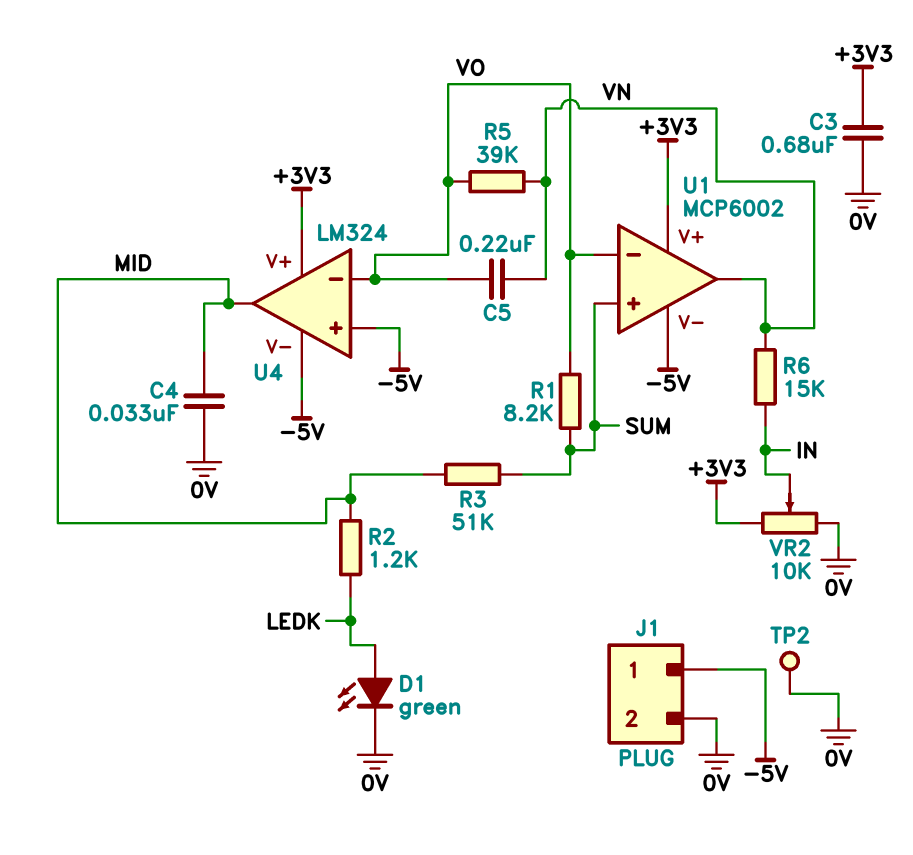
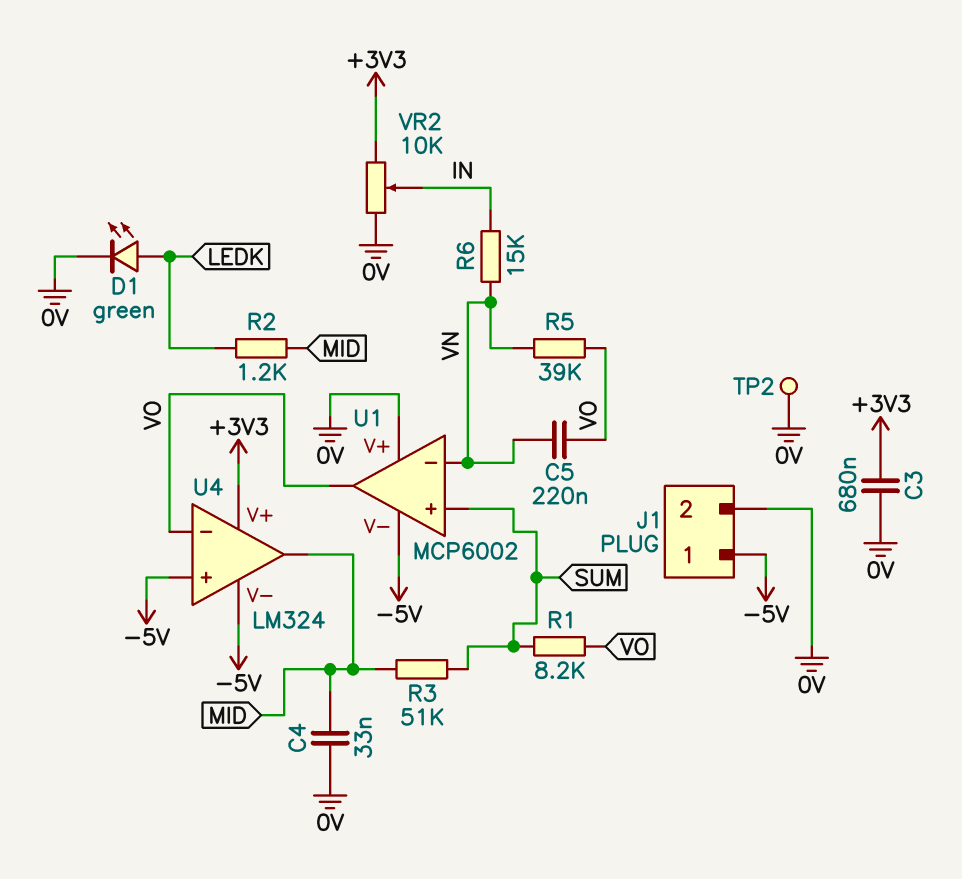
U1 pin V+: +3V3 -> 0V
U1 pin in-: VO -> VN
U1 pin out: VN -> VO

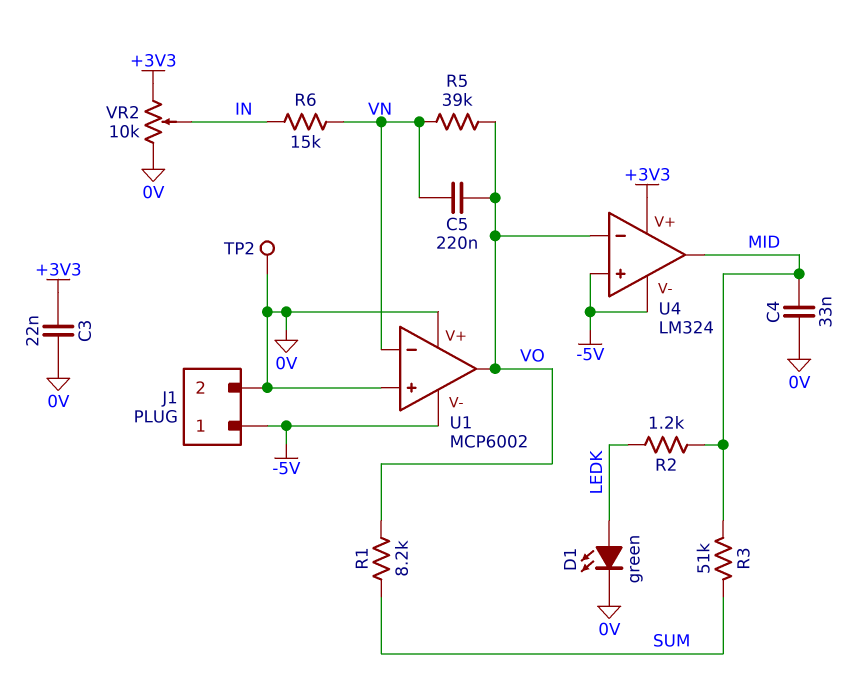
C3: 680nF (+3V3, 0V) -> 22nF (+3V3, 0V)
U1 pin in+: SUM -> 0V

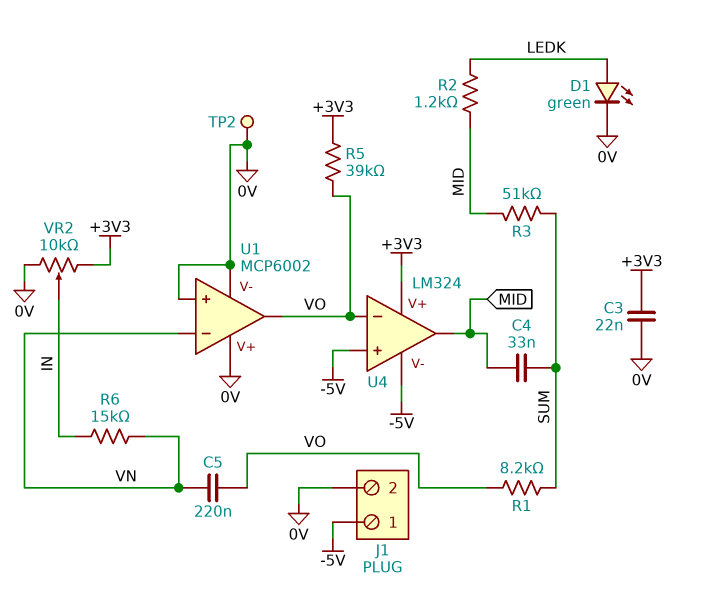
C4: 33nF (0V, MID) -> 33nF (MID, SUM)
R5: 39k (VN, VO) -> 39k (+3V3, VO)
U1 pin V-: -5V -> 0V

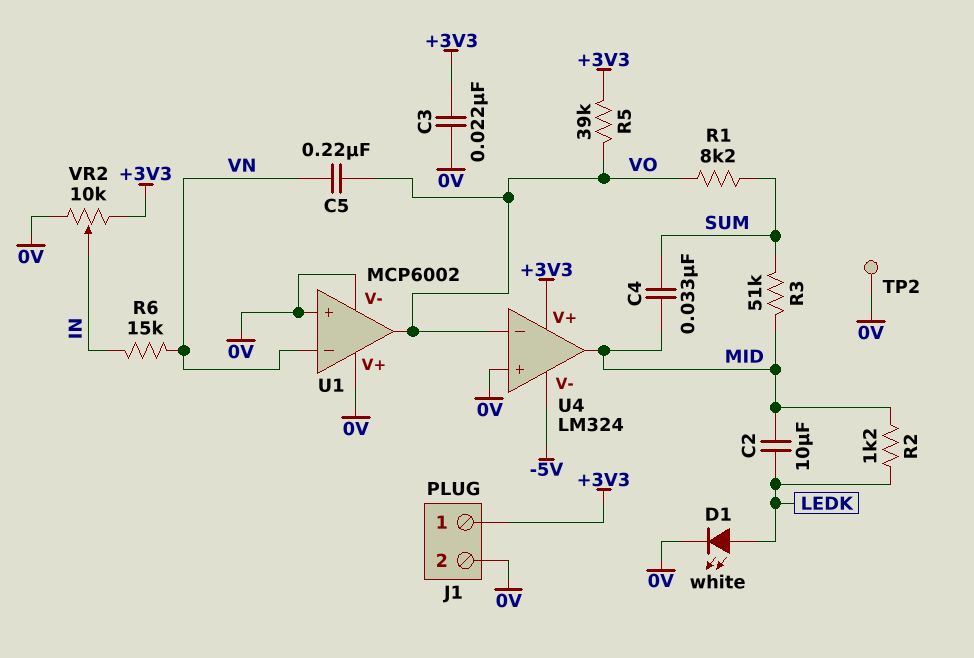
C2: none -> 10uF (LEDK, MID)
D1: LED green (A LEDK, K 0V) -> LED white (A LEDK, K 0V)
J1 pin 1: -5V -> +3V3
U4 pin in+: -5V -> 0V

